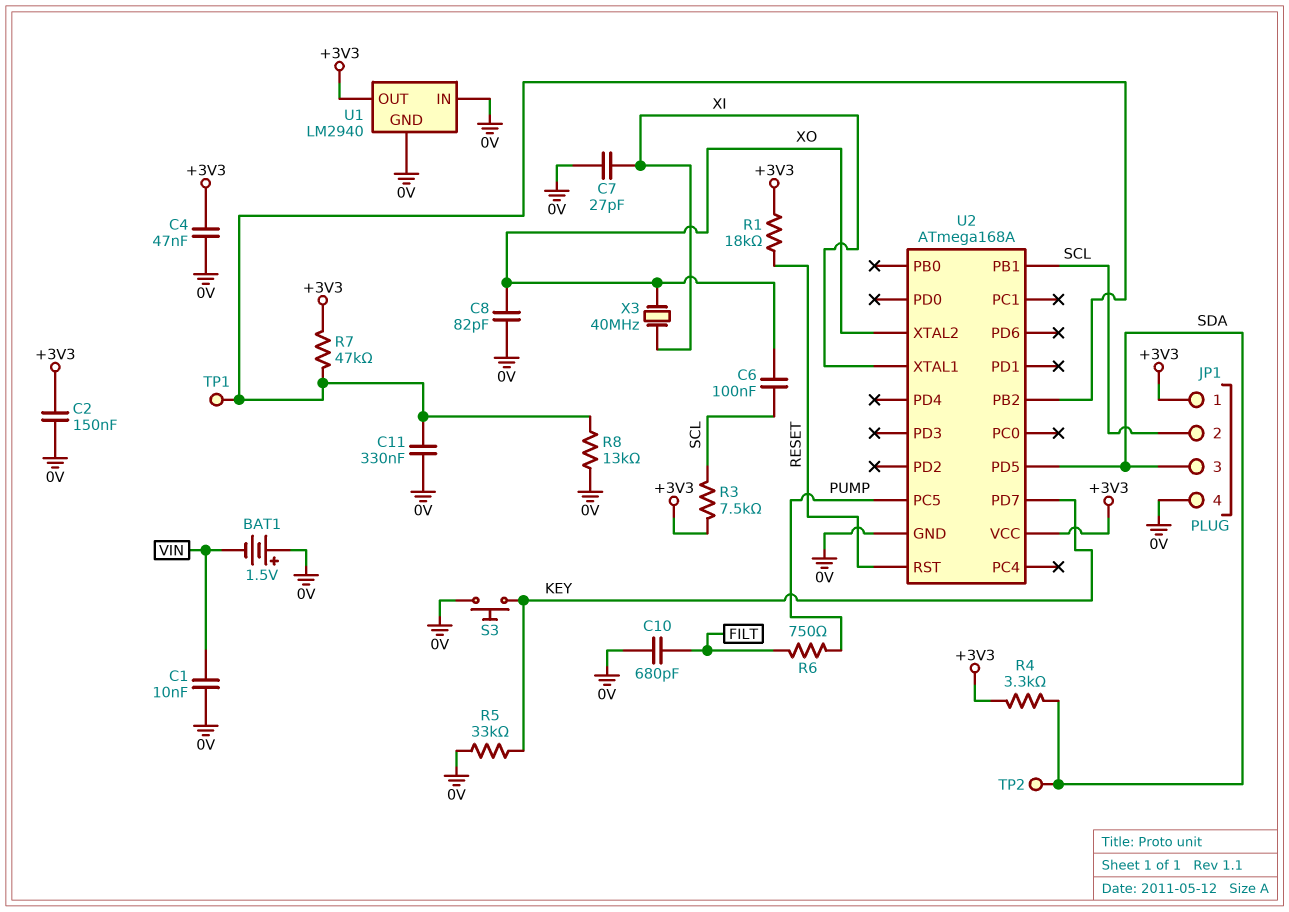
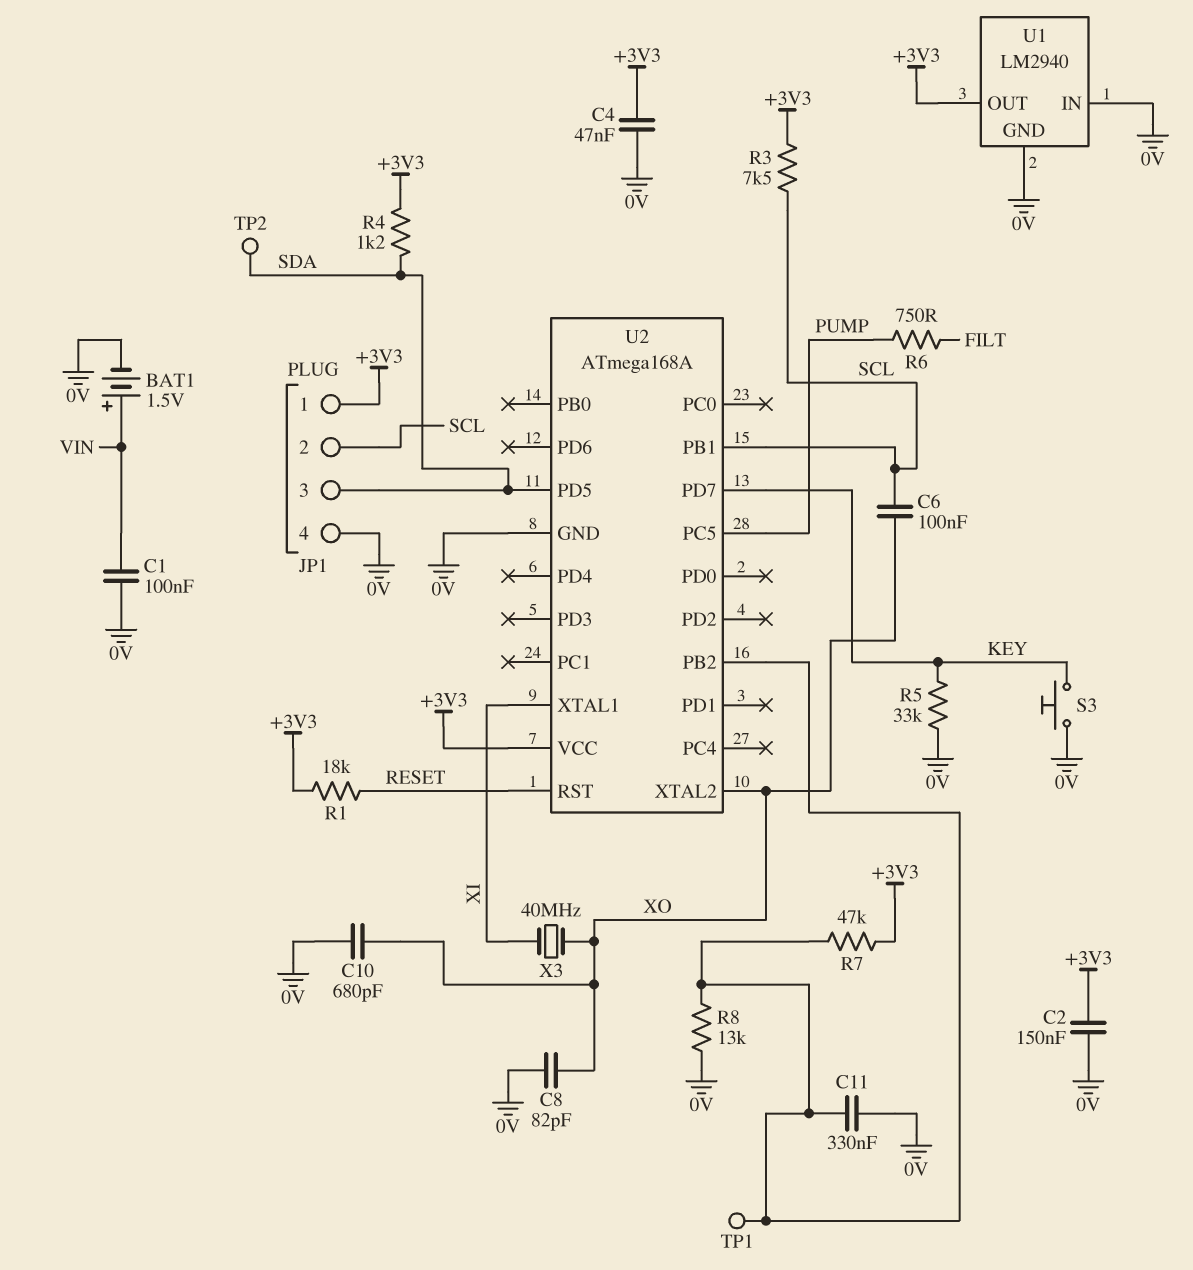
BAT1: 1.5V (plus 0V, minus VIN) -> 1.5V (plus VIN, minus 0V)
C1: 10nF (0V, VIN) -> 100nF (0V, VIN)
C7: 27pF (0V, XI) -> none
C10: 680pF (0V, FILT) -> 680pF (0V, XO)
R4: 3.3k (+3V3, SDA) -> 1.2k (+3V3, SDA)

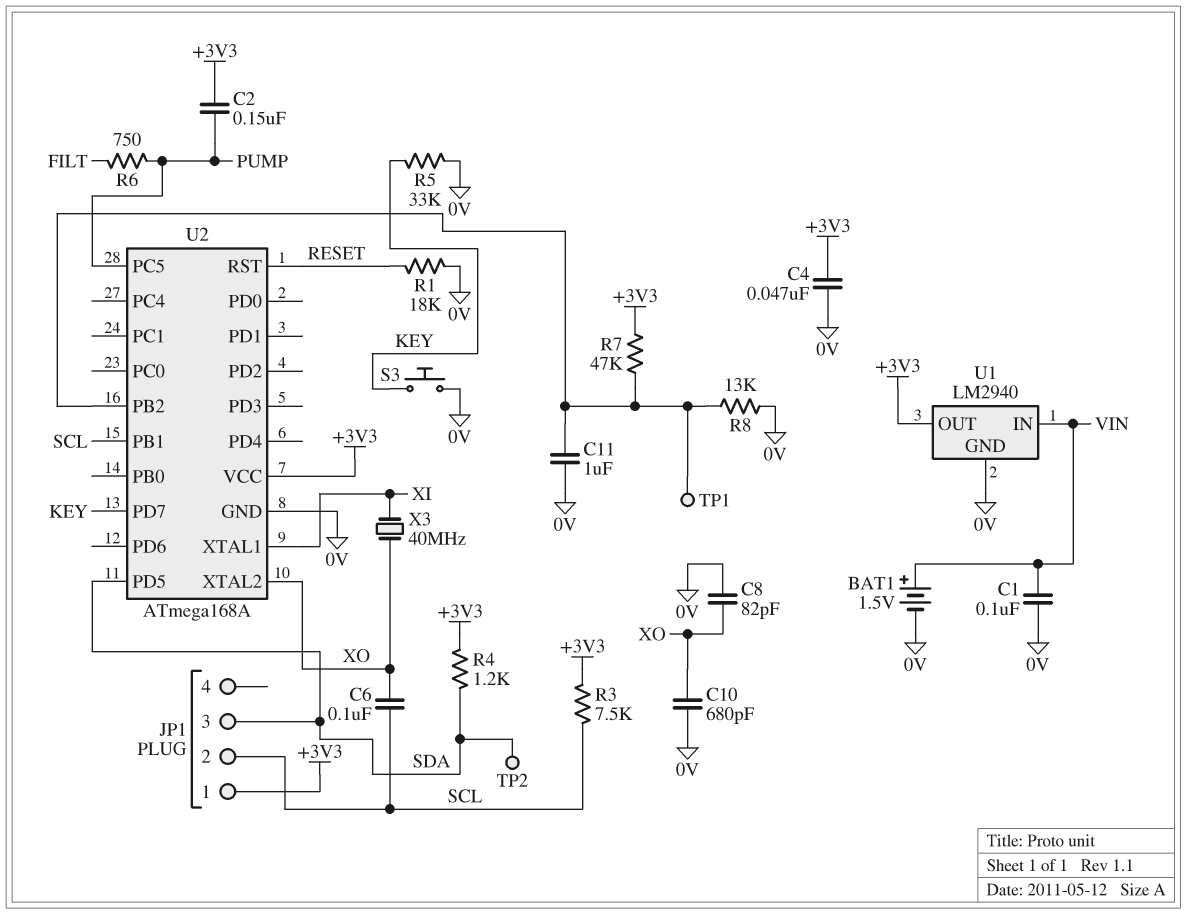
C2: 150nF (+3V3, 0V) -> 150nF (+3V3, PUMP)
C11: 330nF (0V, U2/PB2) -> 1uF (0V, U2/PB2)
JP1 pin 4: 0V -> none
R1: 18k (+3V3, RESET) -> 18k (0V, RESET)
U1 pin IN: 0V -> VIN

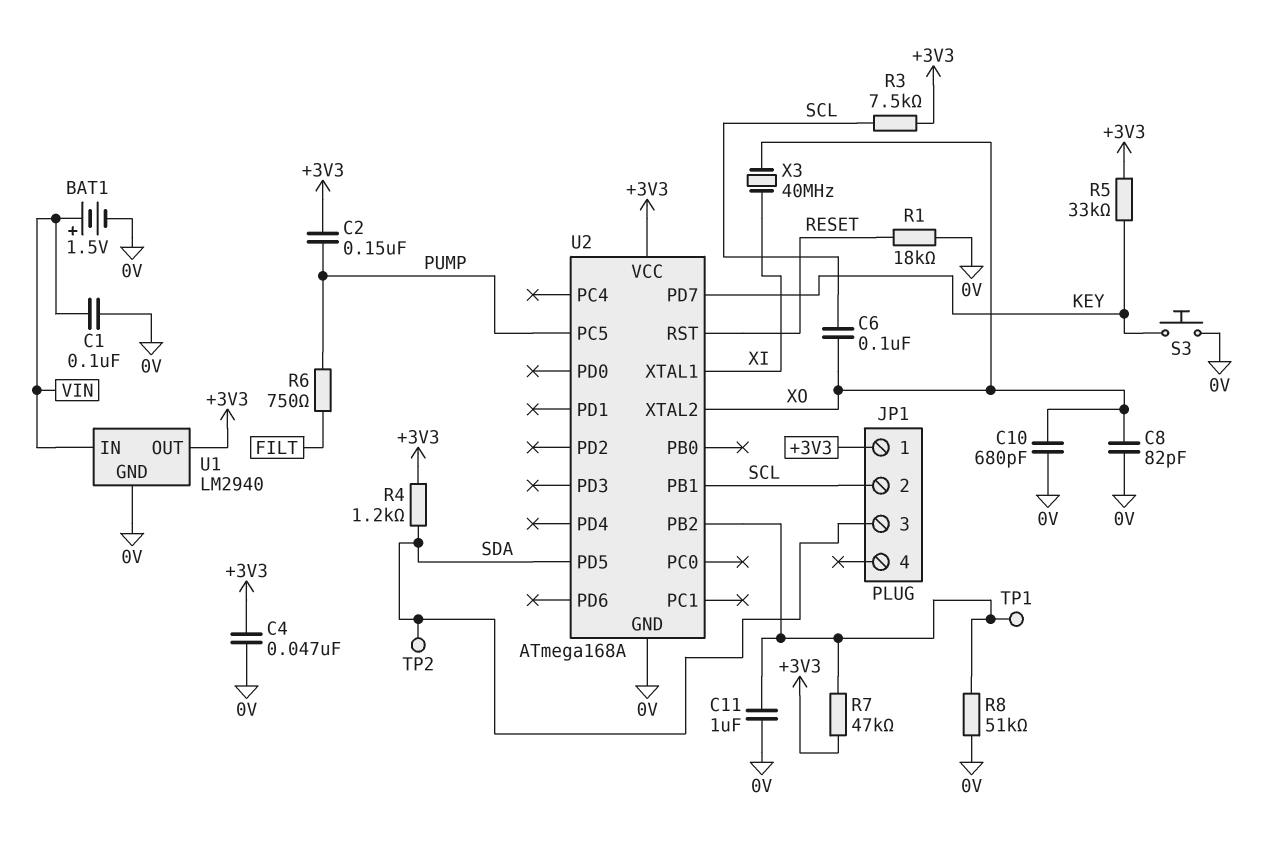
R5: 33k (0V, KEY) -> 33k (+3V3, KEY)
R8: 13k (0V, U2/PB2) -> 51k (0V, U2/PB2)

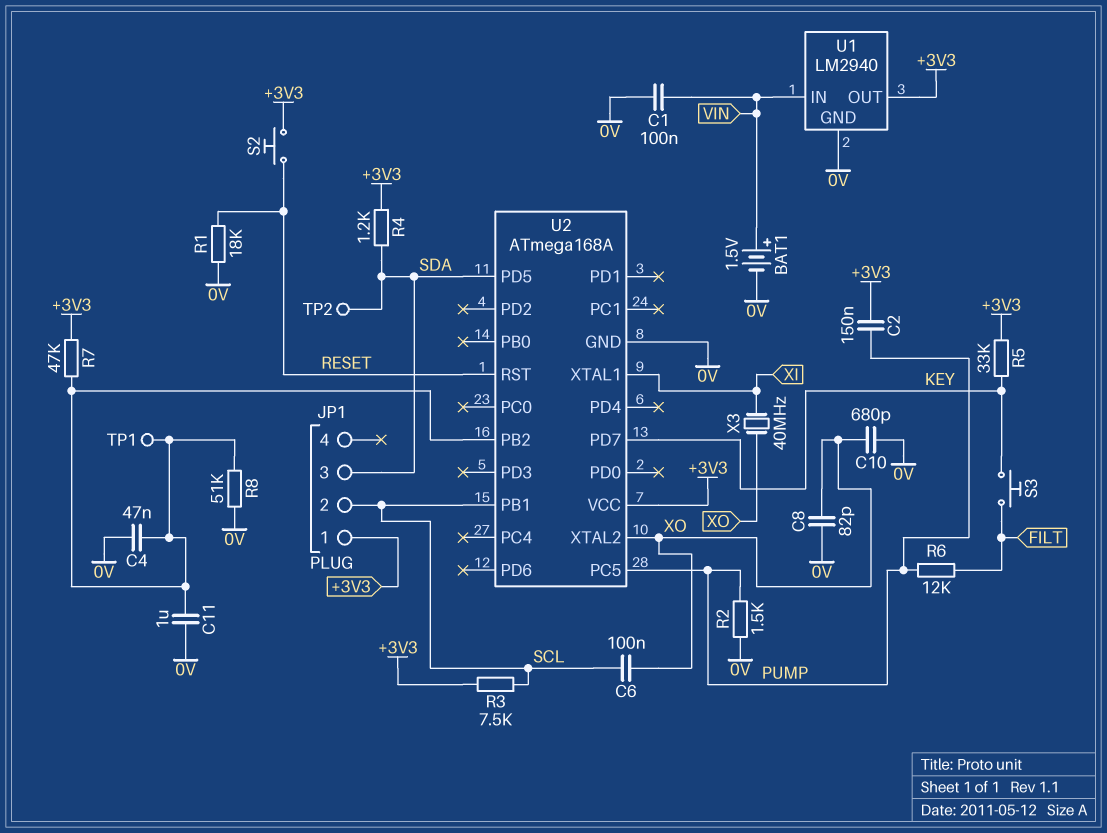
C4: 47nF (+3V3, 0V) -> 47nF (0V, U2/PB2)
R2: none -> 1.5k (0V, PUMP)
R6: 750 (FILT, PUMP) -> 12k (FILT, PUMP)
S2: none -> button (+3V3, RESET)
S3: button (0V, KEY) -> button (FILT, KEY)

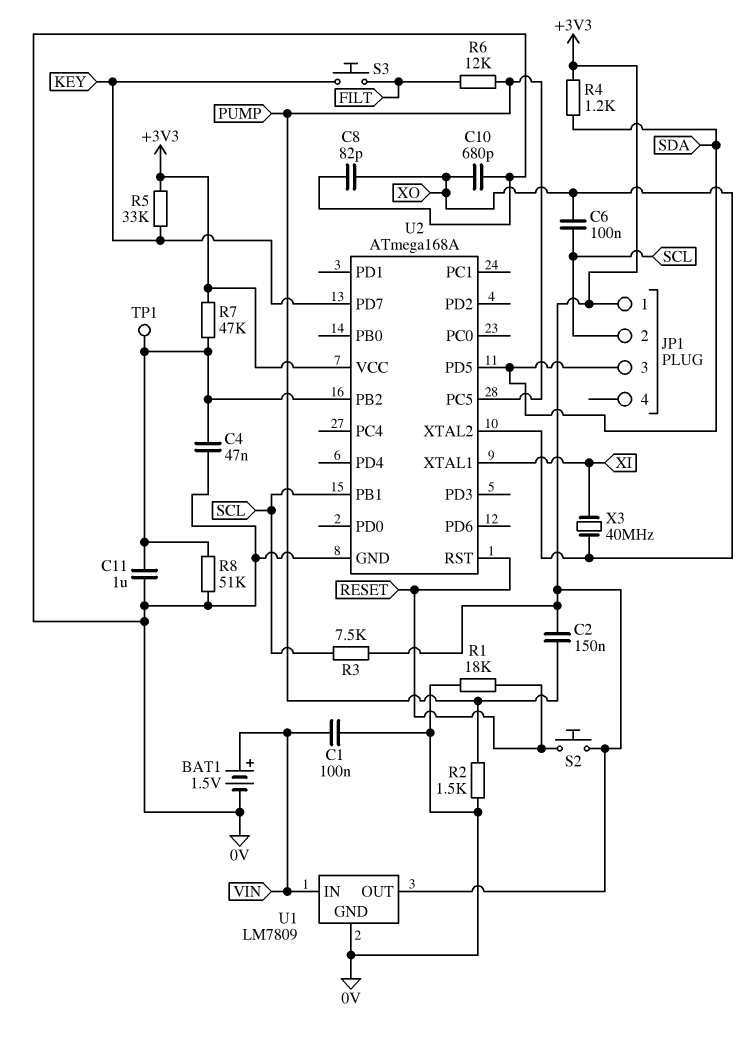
TP2: test point (SDA) -> none
U1: LM2940 -> LM7809

